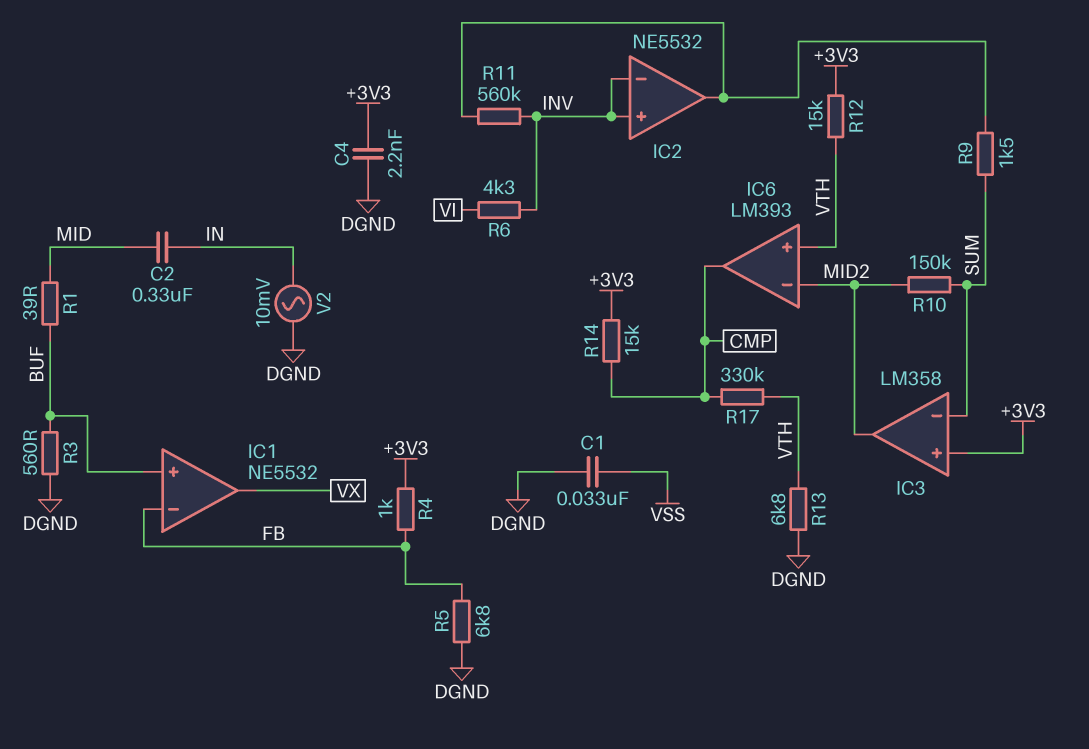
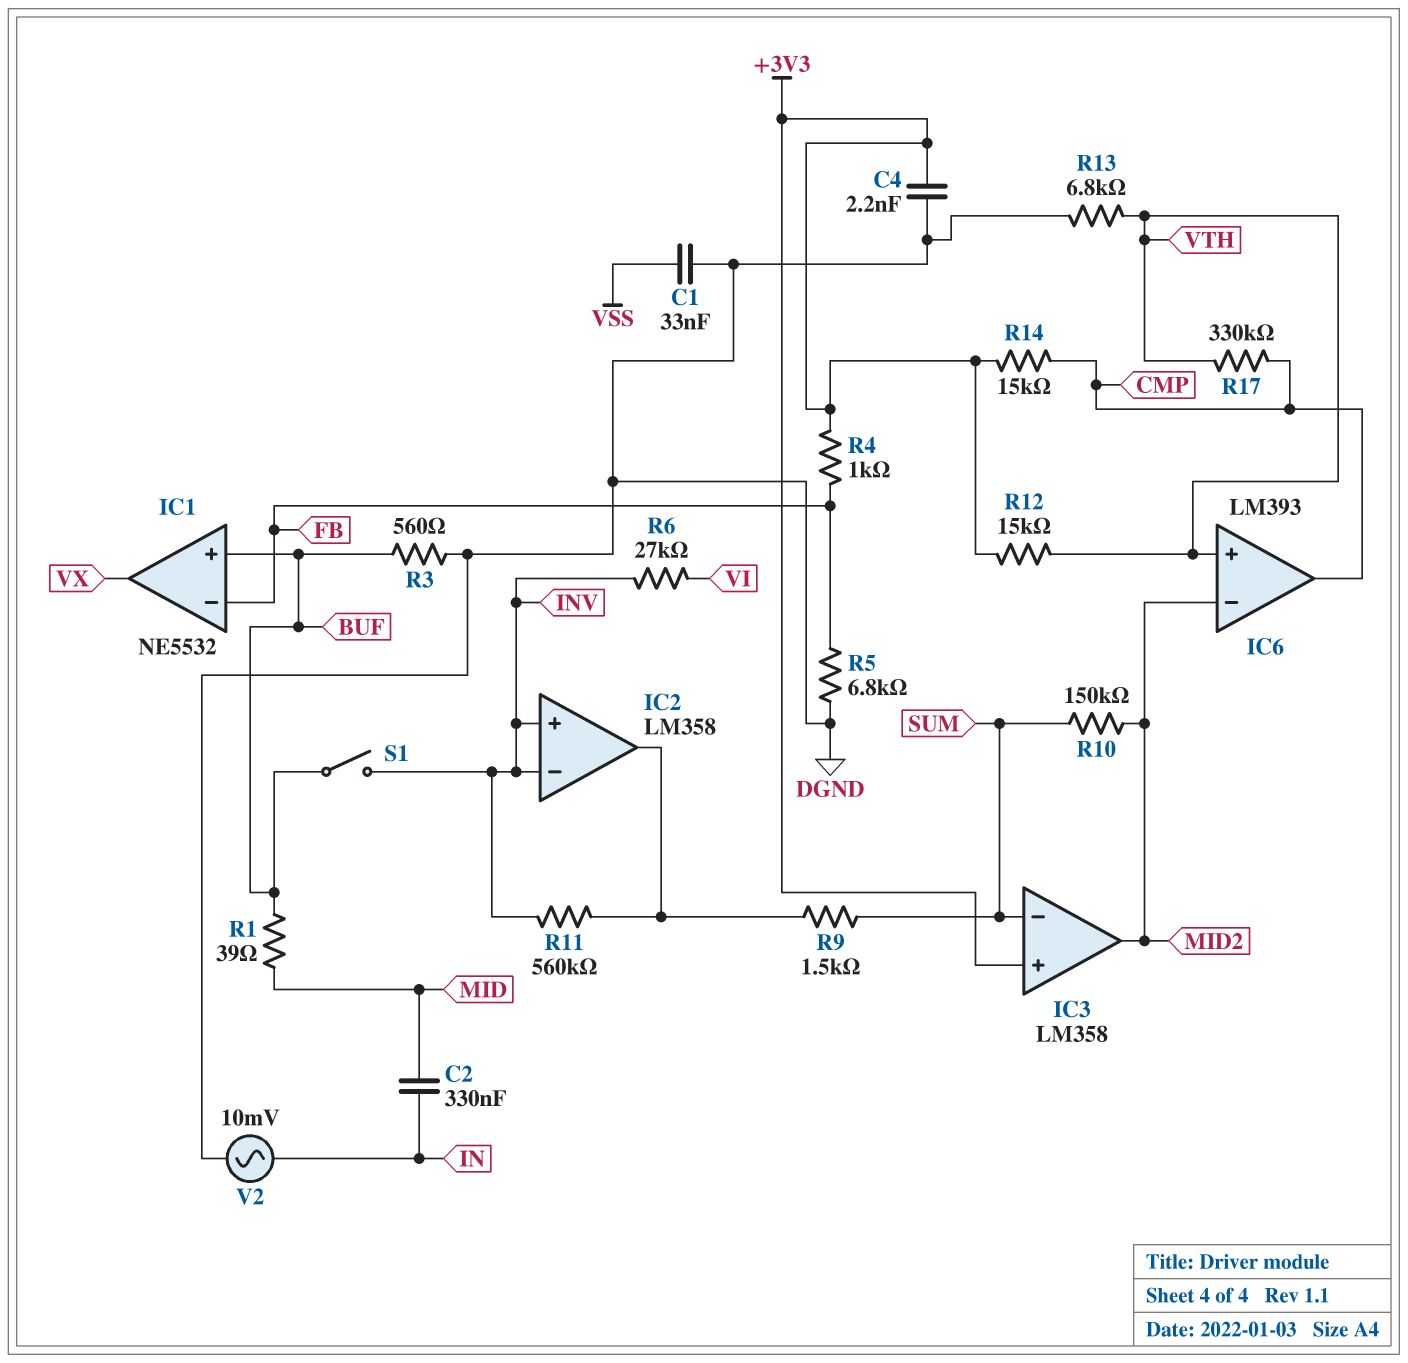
IC2: NE5532 -> LM358
R6: 4.3k (INV, VI) -> 27k (INV, VI)
S1: none -> switch (BUF, INV)

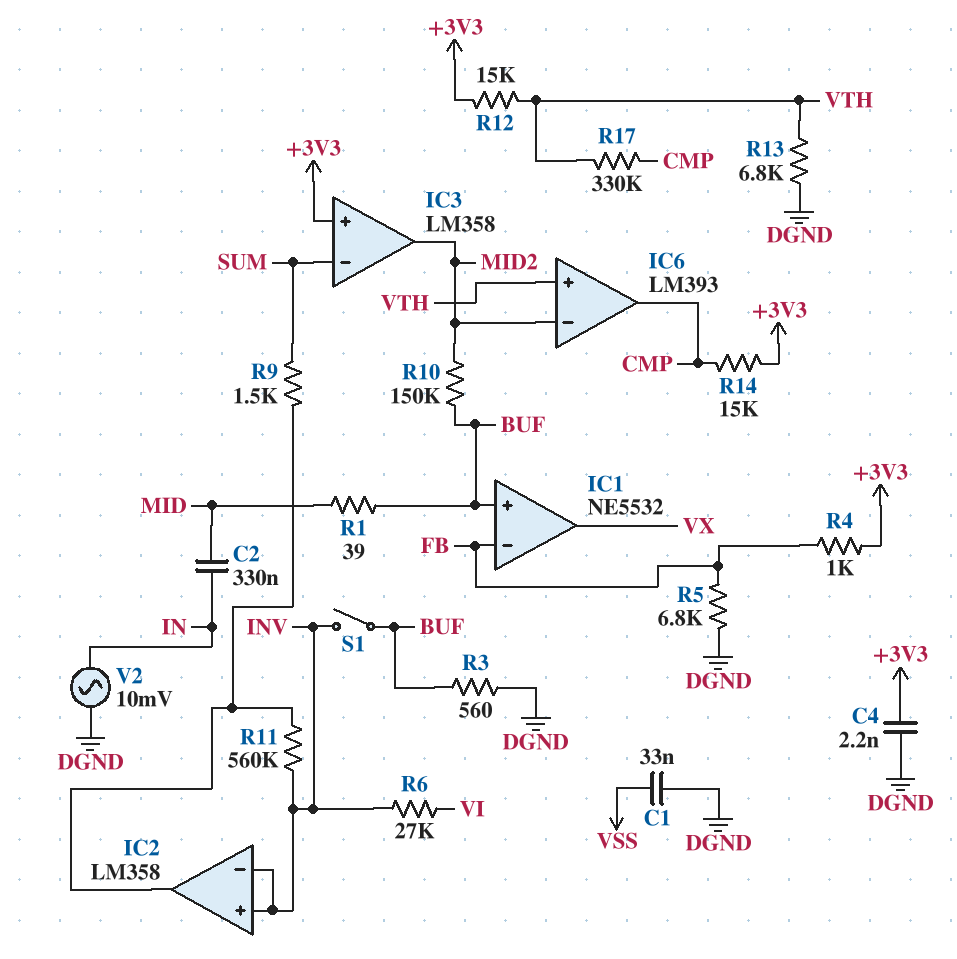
R10: 150k (MID2, SUM) -> 150k (BUF, MID2)

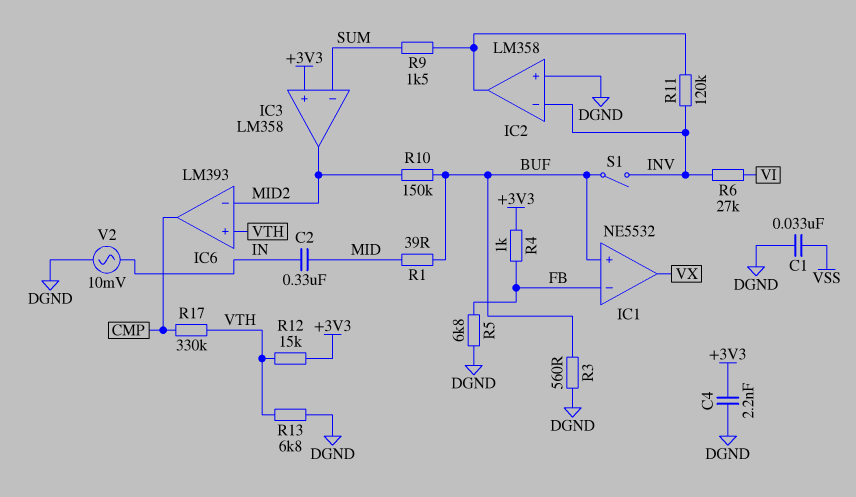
IC2 pin in+: INV -> DGND
R11: 560k (IC2/out, INV) -> 120k (IC2/out, INV)
R14: 15k (+3V3, CMP) -> none

